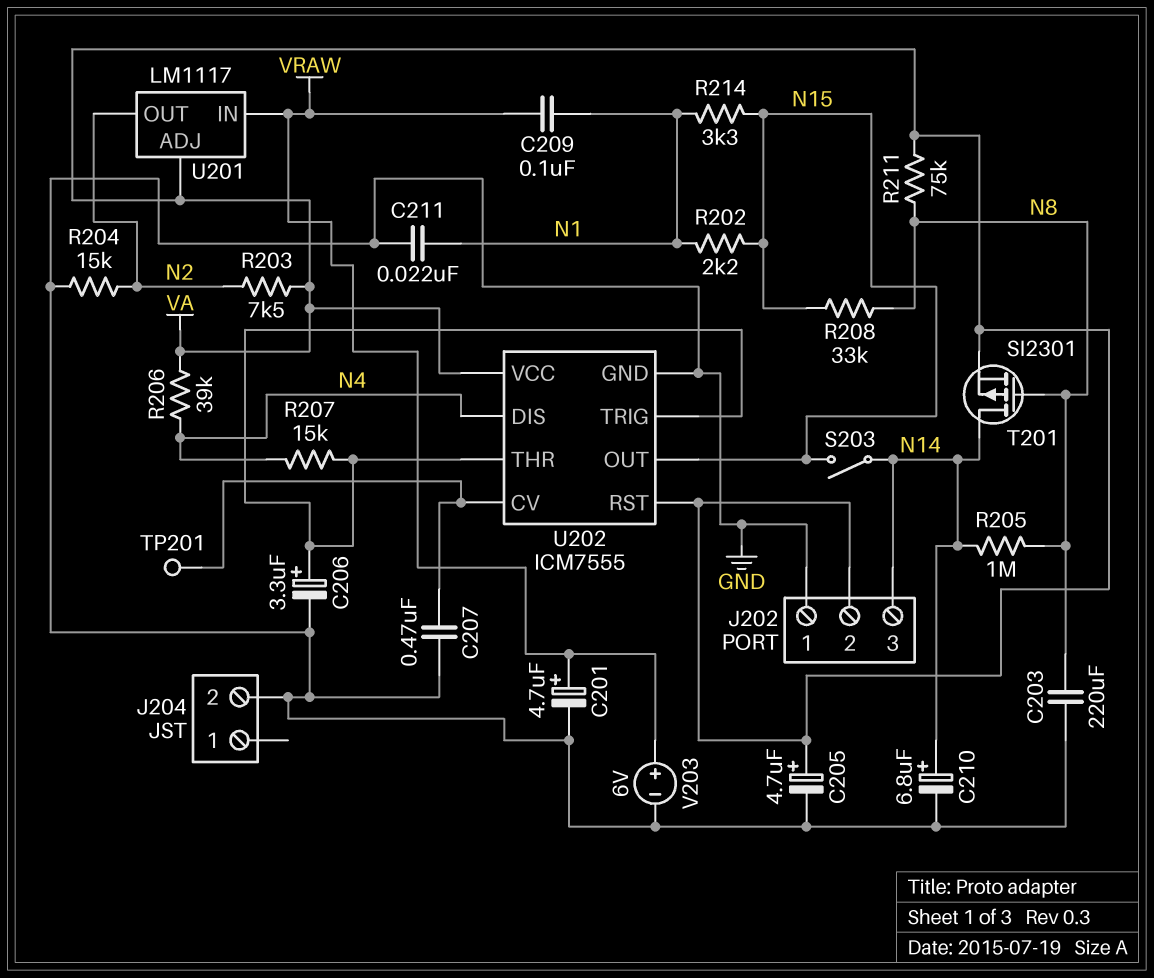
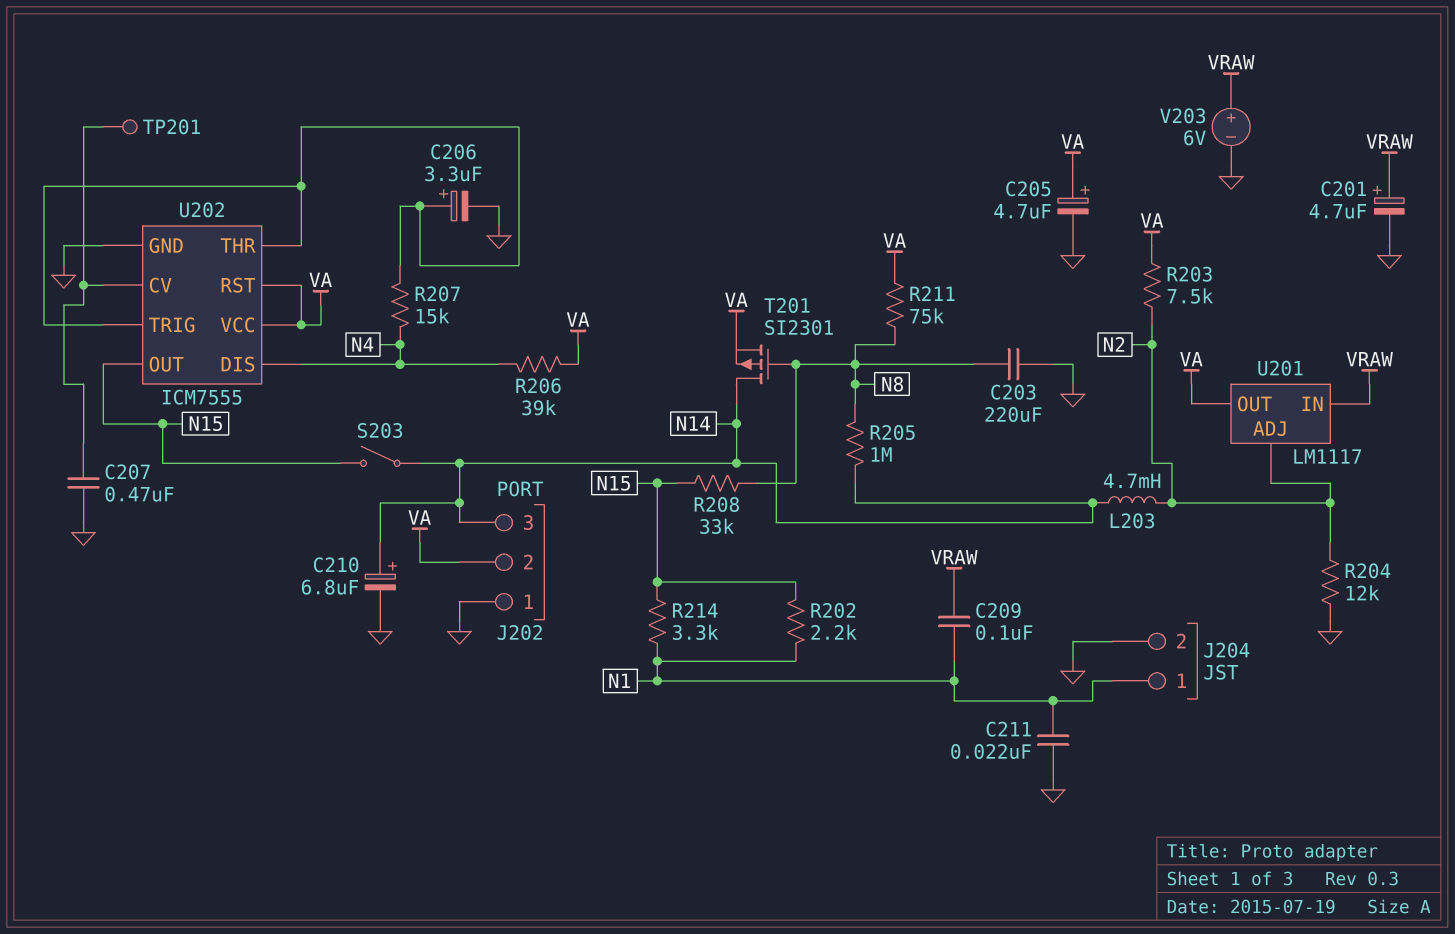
J204 pin 1: none -> N1
L203: none -> 4.7mH (N2, N14)
R204: 15k (GND, N2) -> 12k (GND, N2)
U201 pin ADJ: VA -> N2
U201 pin OUT: N2 -> VA

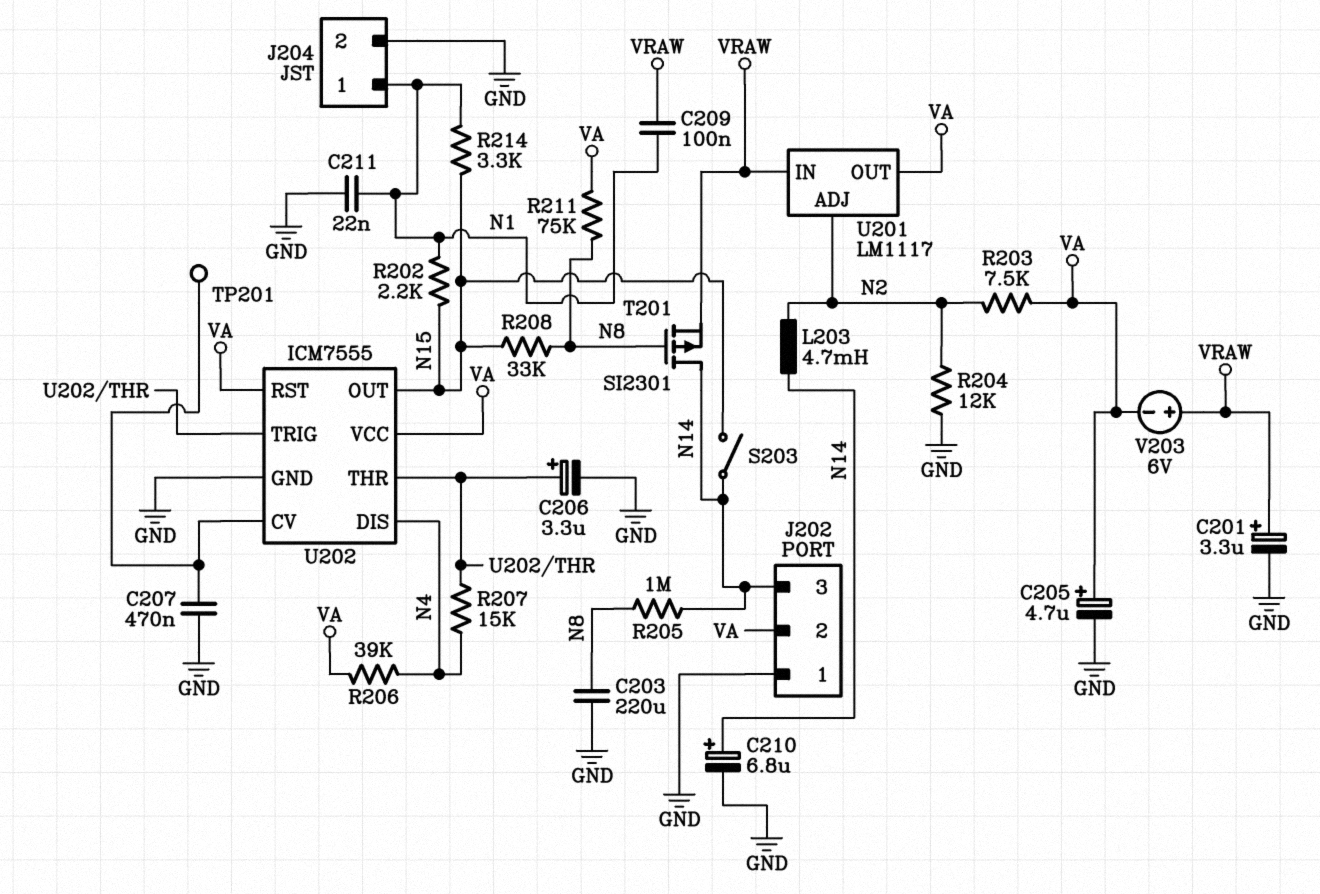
C201: 4.7uF (plus VRAW, minus GND) -> 3.3uF (plus VRAW, minus GND)
T201: PMOS SI2301 (G N8, D N14, S VA) -> PMOS SI2301 (G N8, D N14, S VRAW)
V203: 6V (plus VRAW, minus GND) -> 6V (plus VRAW, minus VA)

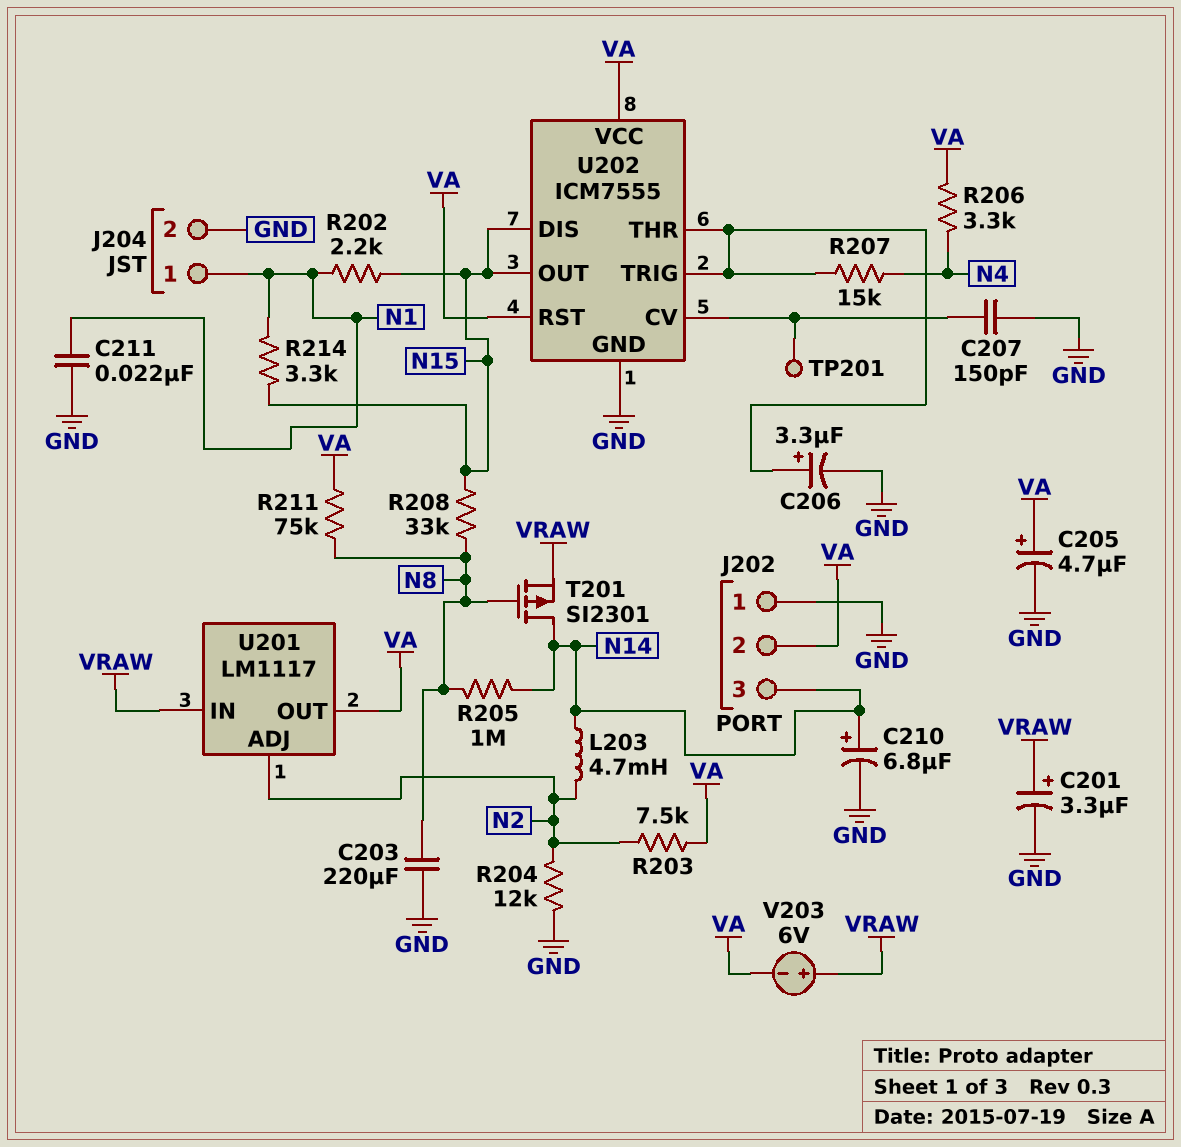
C207: 470nF (GND, U202/CV) -> 150pF (GND, U202/CV)
C209: 100nF (N1, VRAW) -> none
R206: 39k (N4, VA) -> 3.3k (N4, VA)
S203: switch (N14, N15) -> none
U202 pin DIS: N4 -> N15

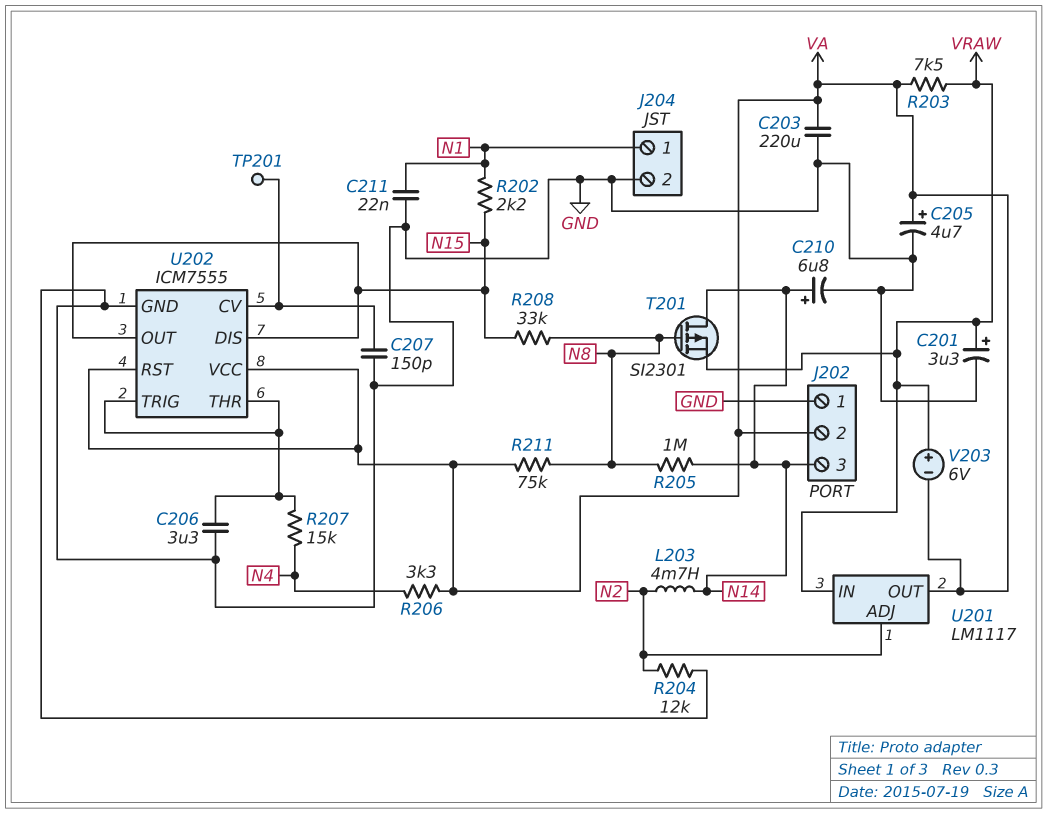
C203: 220uF (GND, N8) -> 220uF (GND, VA)
C206: 3.3uF (plus U202/THR, minus GND) -> 3.3uF (GND, U202/THR)
R203: 7.5k (N2, VA) -> 7.5k (VA, VRAW)
R214: 3.3k (N1, N15) -> none

